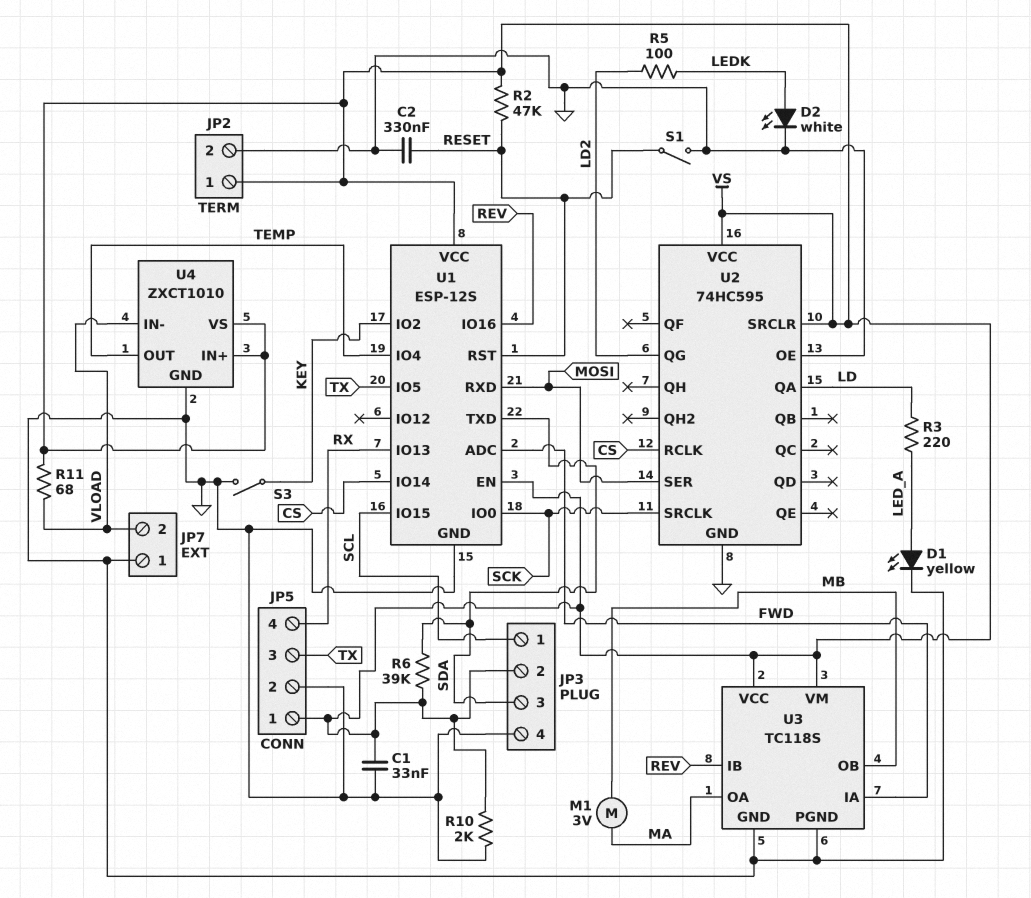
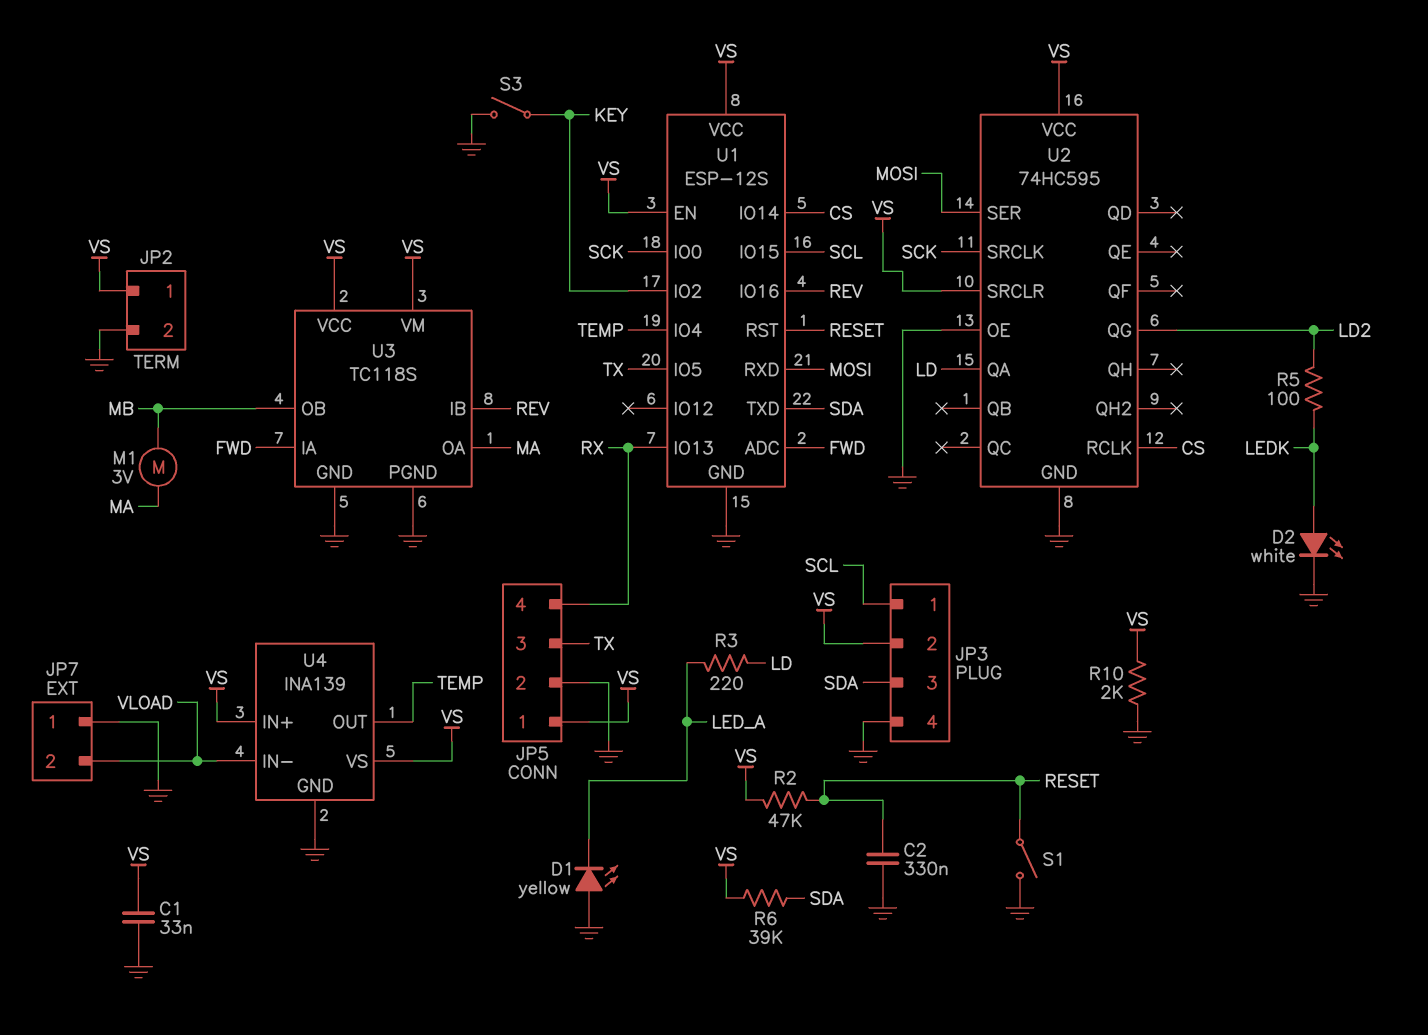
D1: LED yellow (A LED_A, K GND) -> LED yellow (A GND, K LED_A)
R11: 68 (VLOAD, VS) -> none
U4: ZXCT1010 -> INA139

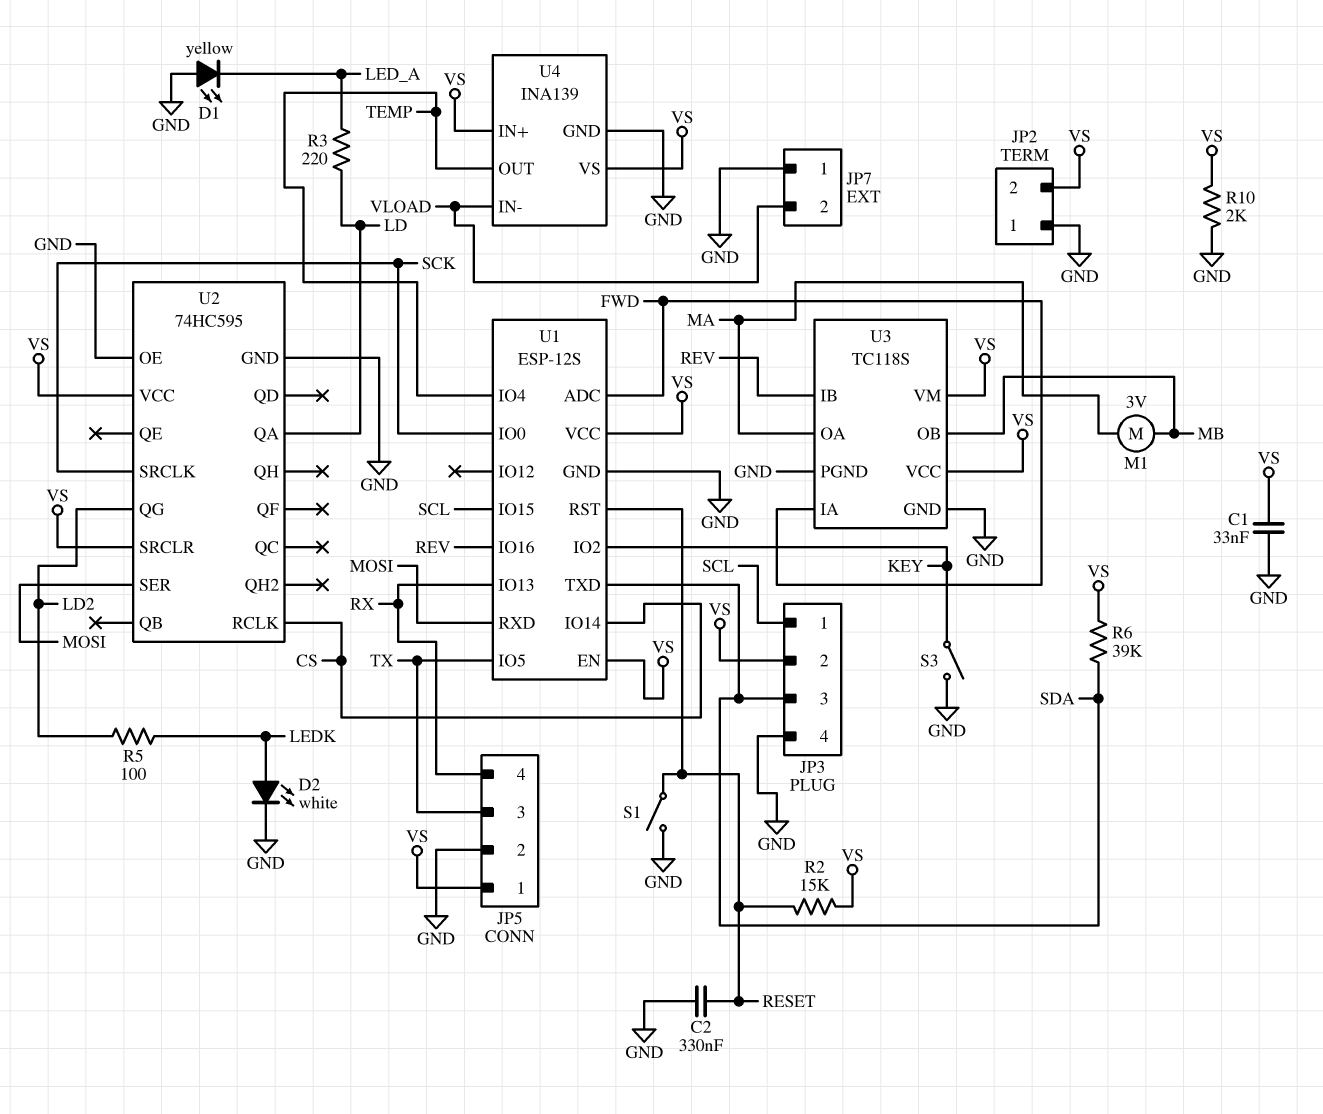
JP2 pin 1: VS -> GND
JP2 pin 2: GND -> VS
R2: 47k (RESET, VS) -> 15k (RESET, VS)

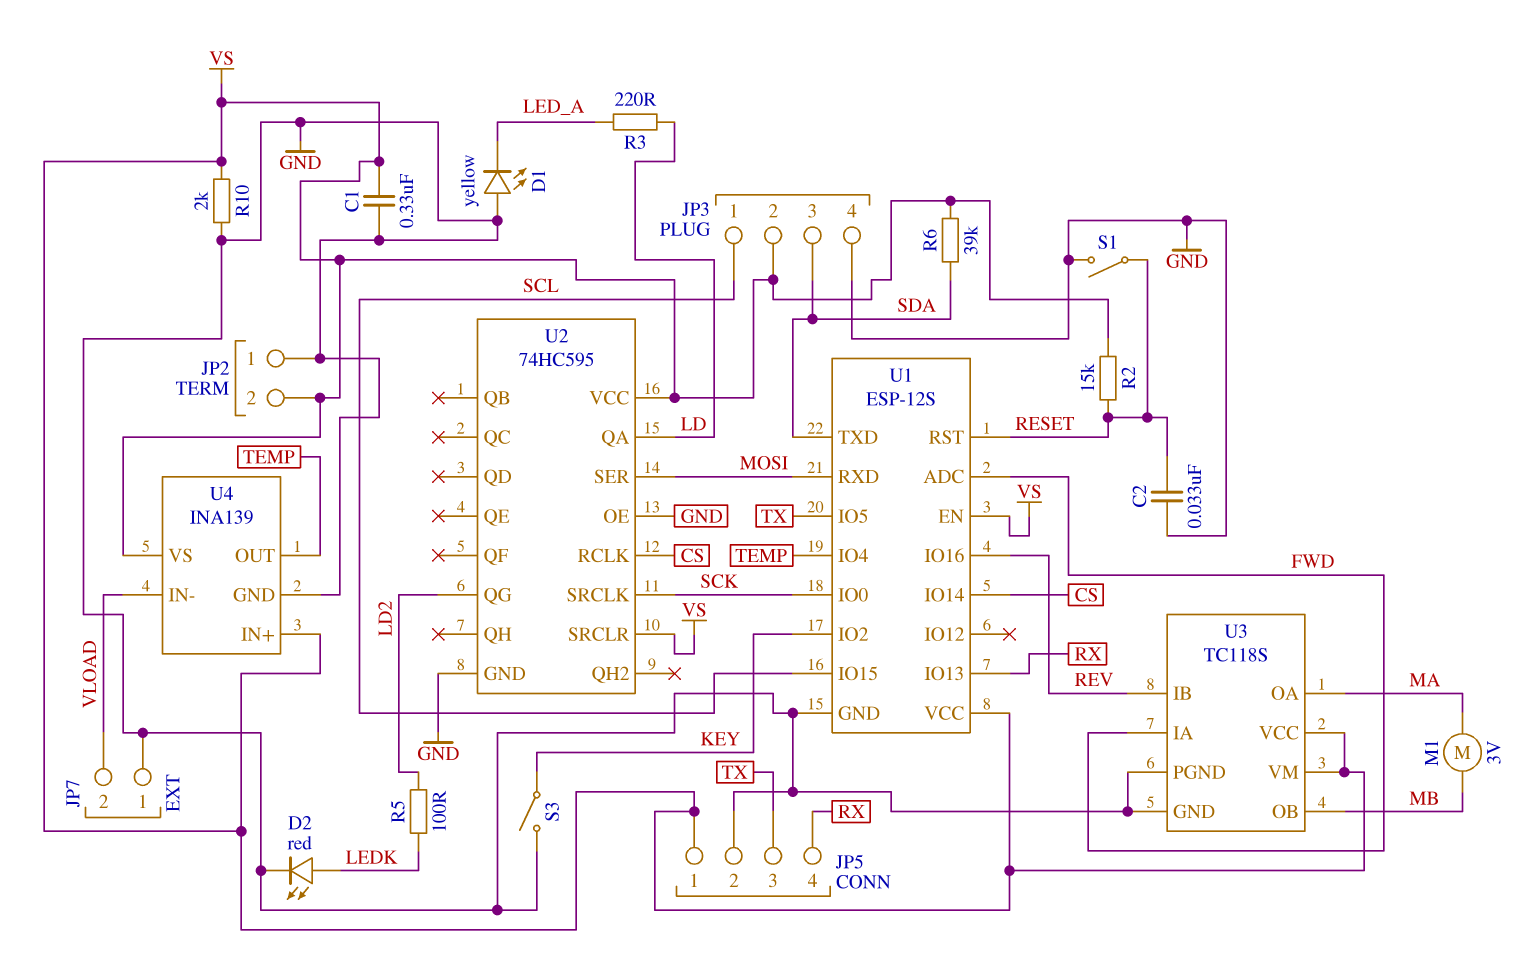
C1: 33nF (GND, VS) -> 330nF (GND, VS)
C2: 330nF (GND, RESET) -> 33nF (GND, RESET)
D2: LED white (A LEDK, K GND) -> LED red (A LEDK, K GND)

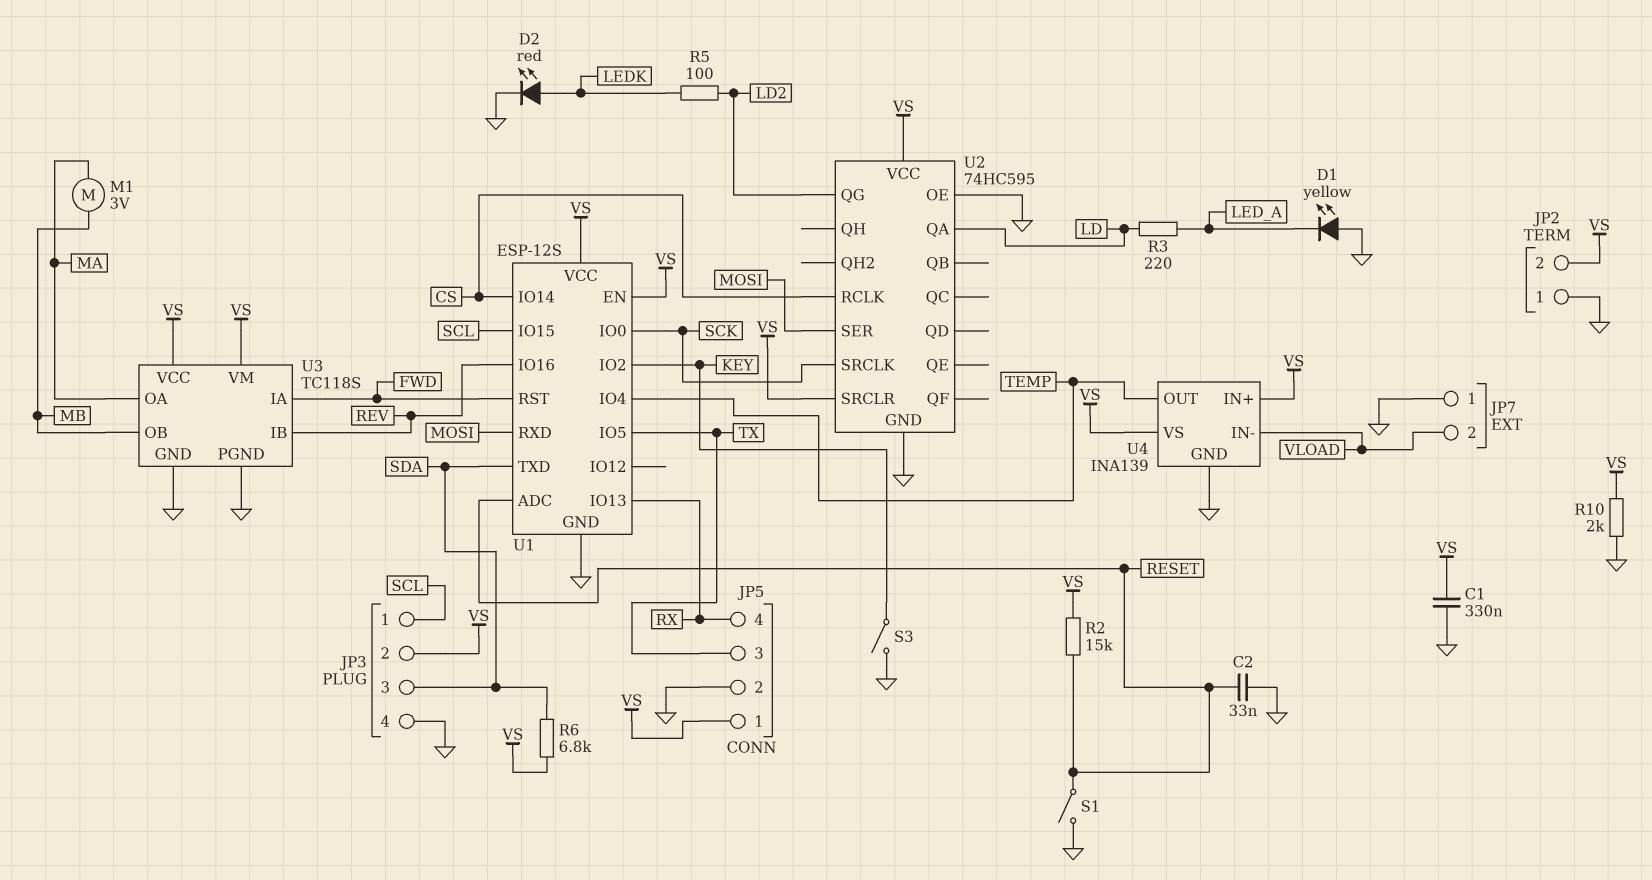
R6: 39k (SDA, VS) -> 6.8k (SDA, VS)
U1 pin ADC: FWD -> RESET
U1 pin RST: RESET -> FWD

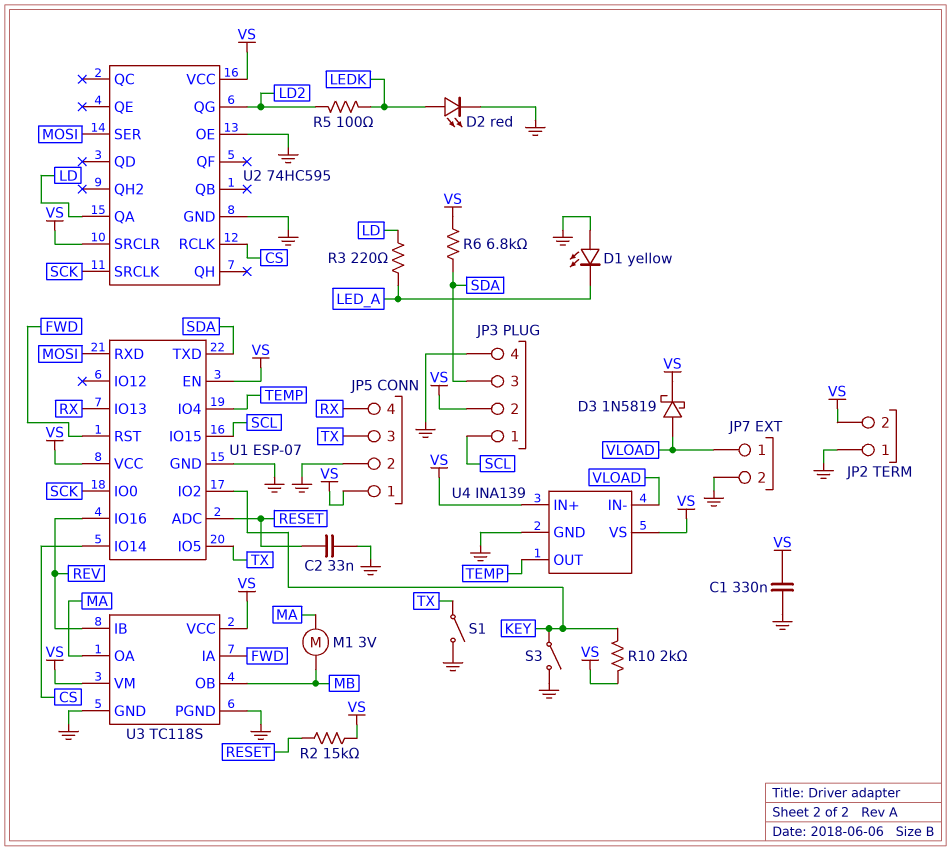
D3: none -> schottky 1N5819 (A VLOAD, K VS)
JP7 pin 1: GND -> VLOAD
JP7 pin 2: VLOAD -> GND
R10: 2k (GND, VS) -> 2k (KEY, VS)
S1: switch (GND, RESET) -> switch (GND, TX)
U1: ESP-12S -> ESP-07

